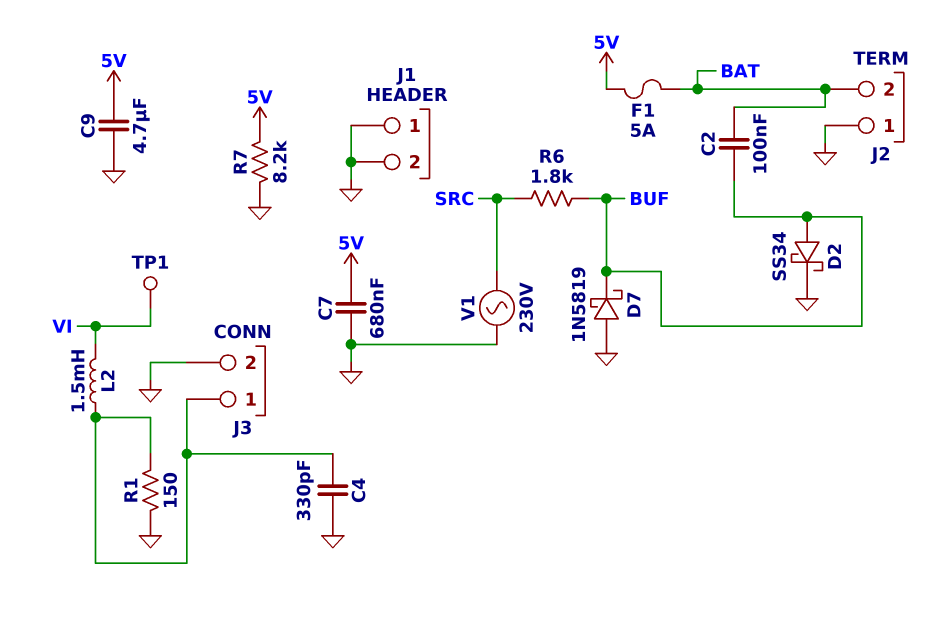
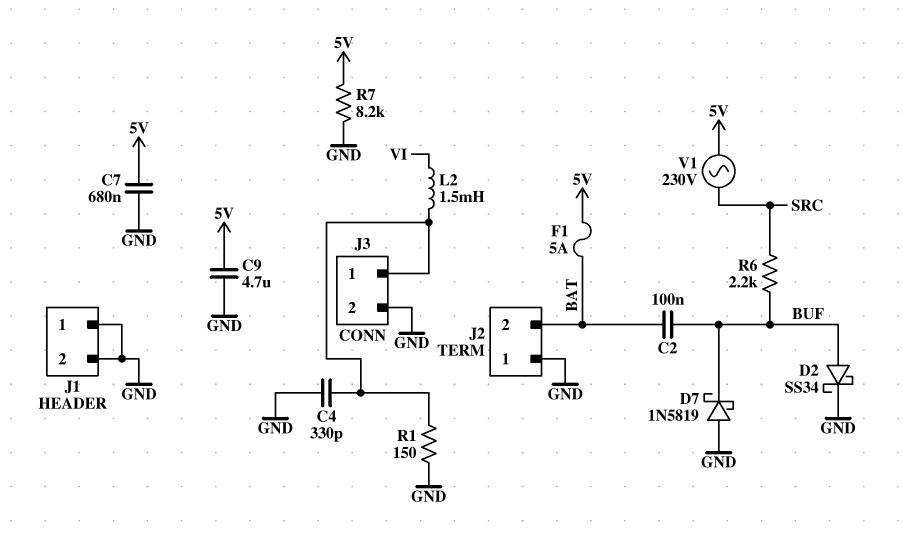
R6: 1.8k (BUF, SRC) -> 2.2k (BUF, SRC)
TP1: test point (VI) -> none
V1: AC 230V (GND, SRC) -> AC 230V (5V, SRC)

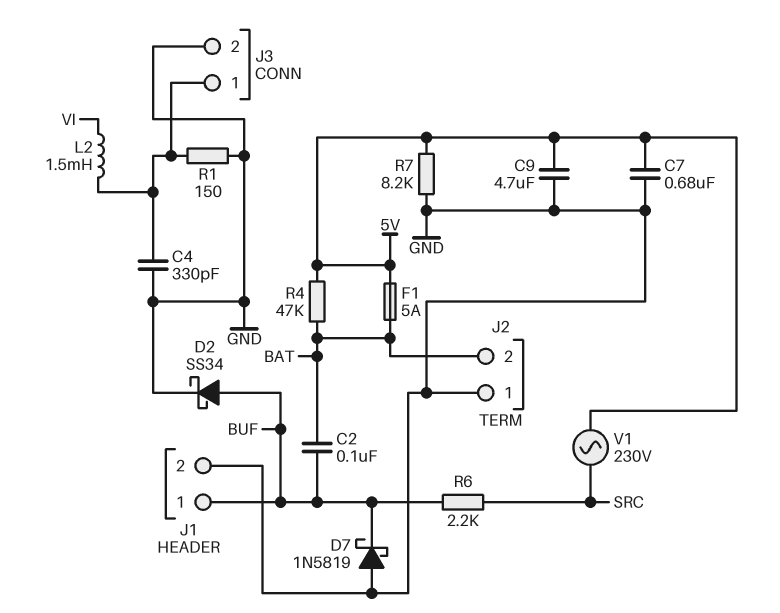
J1 pin 1: GND -> BUF
R4: none -> 47k (5V, BAT)

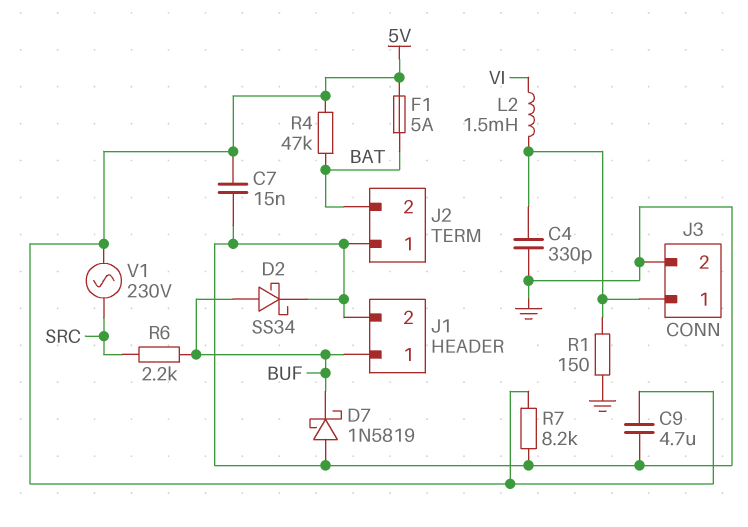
C2: 100nF (BAT, BUF) -> none
C7: 680nF (5V, GND) -> 15nF (5V, GND)

